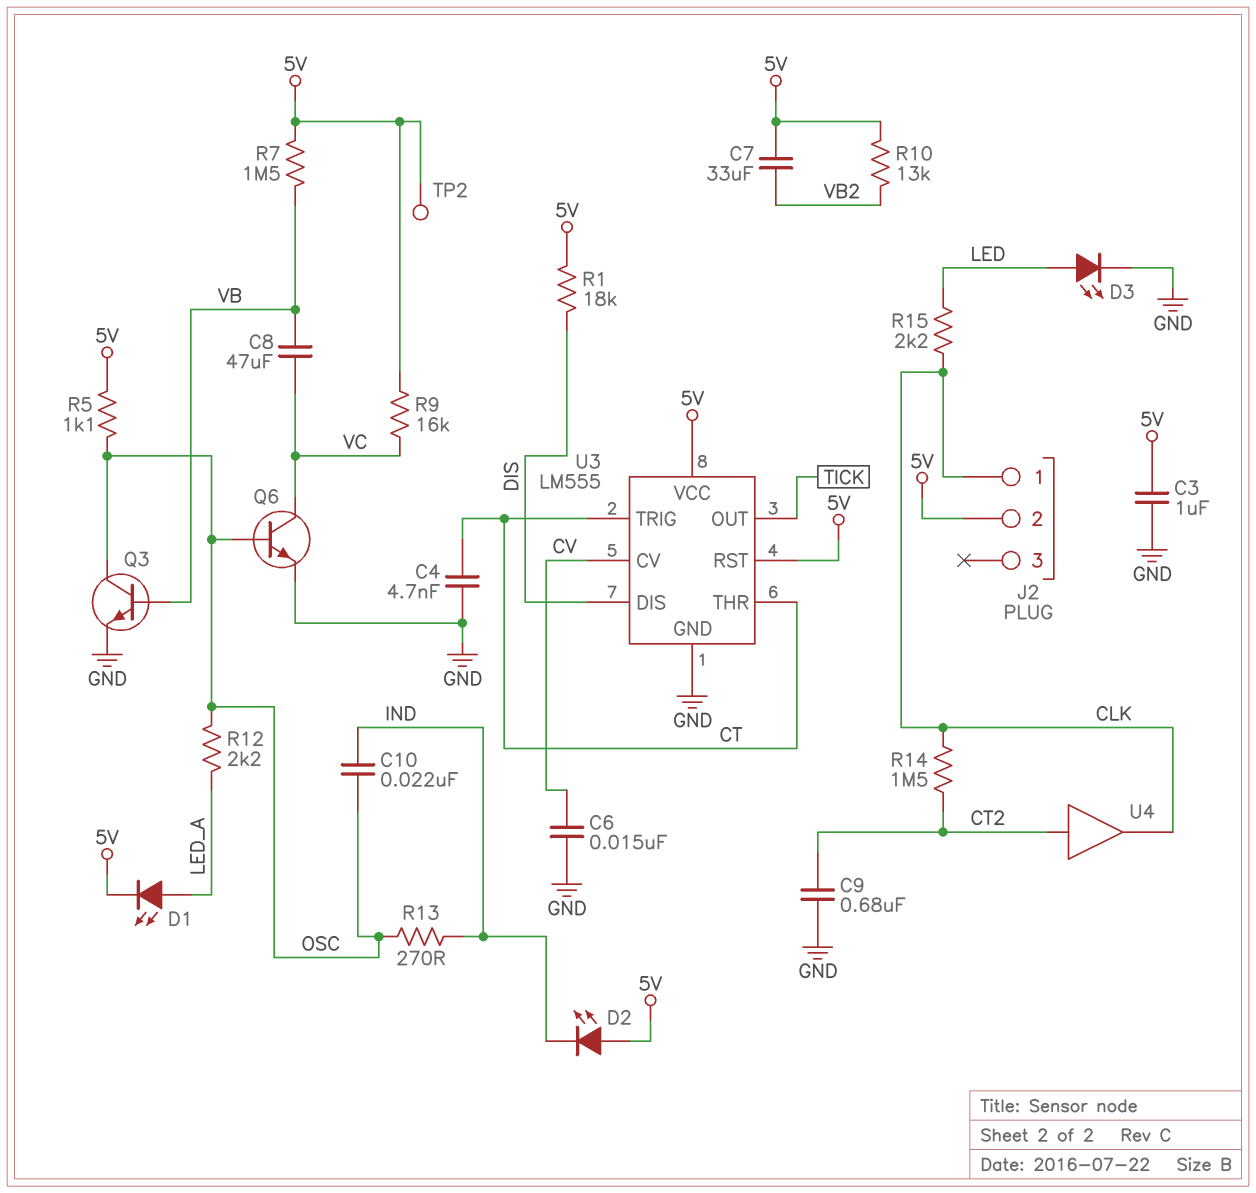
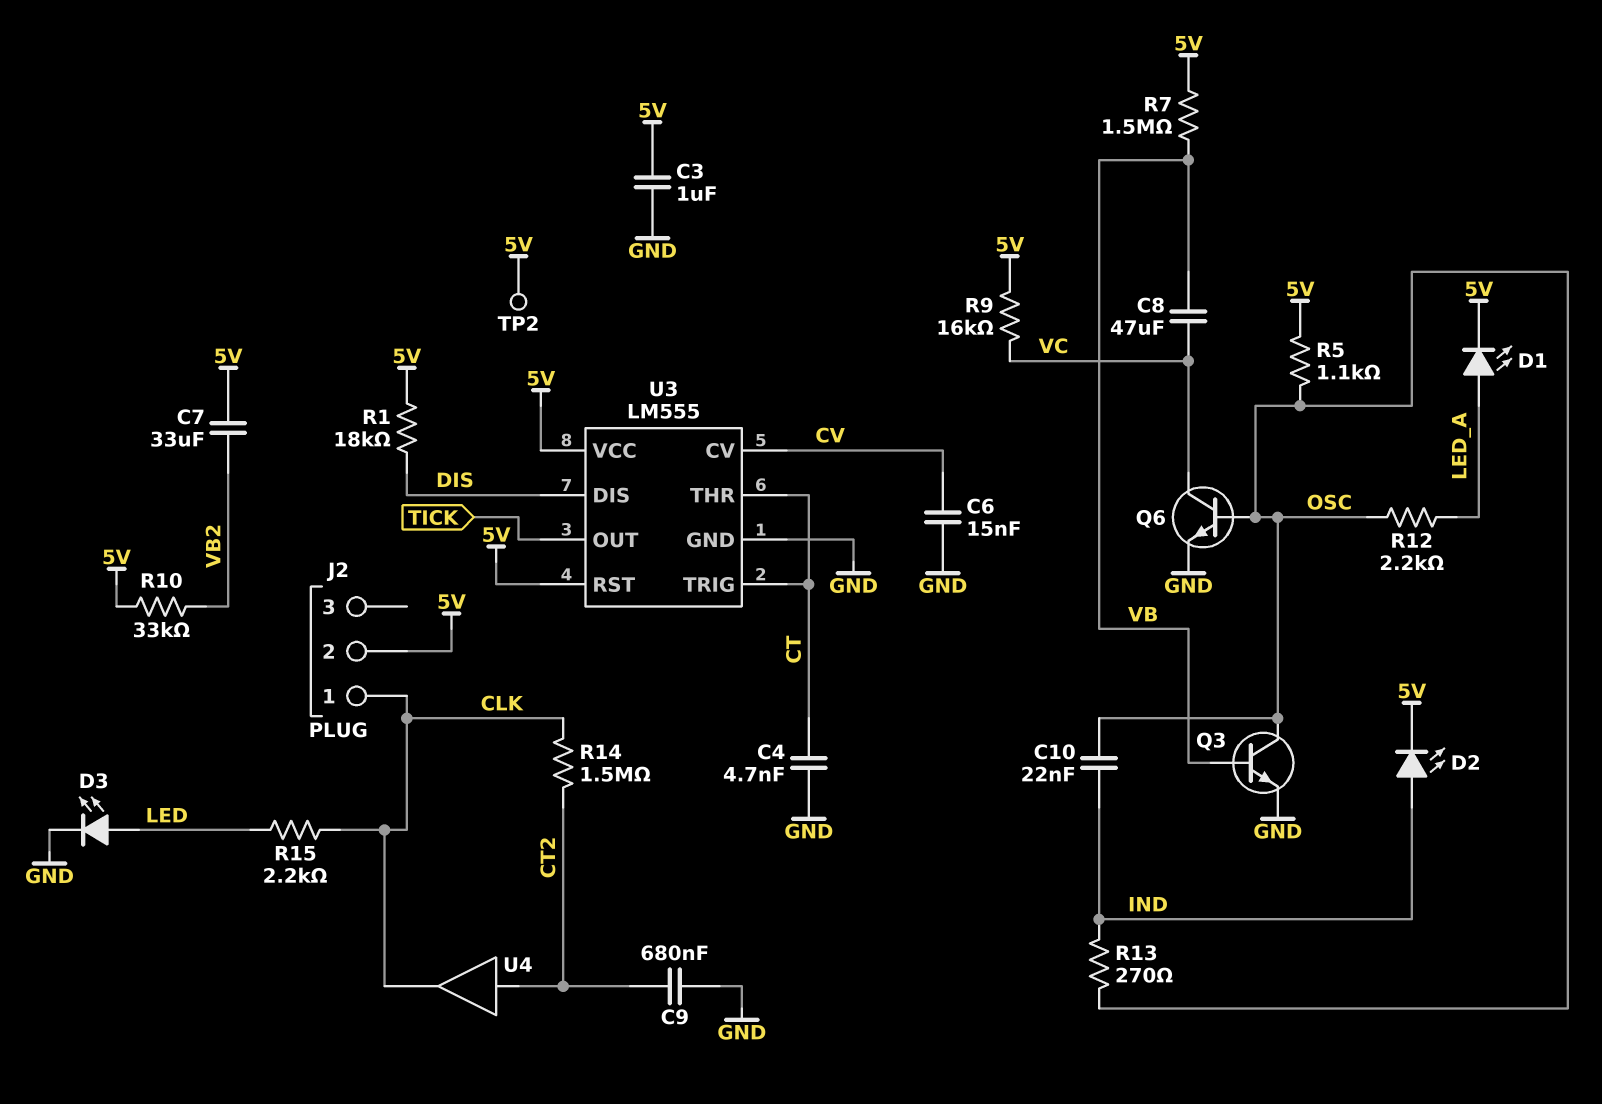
D2: LED (A 5V, K IND) -> LED (A IND, K 5V)
R10: 13k (5V, VB2) -> 33k (5V, VB2)

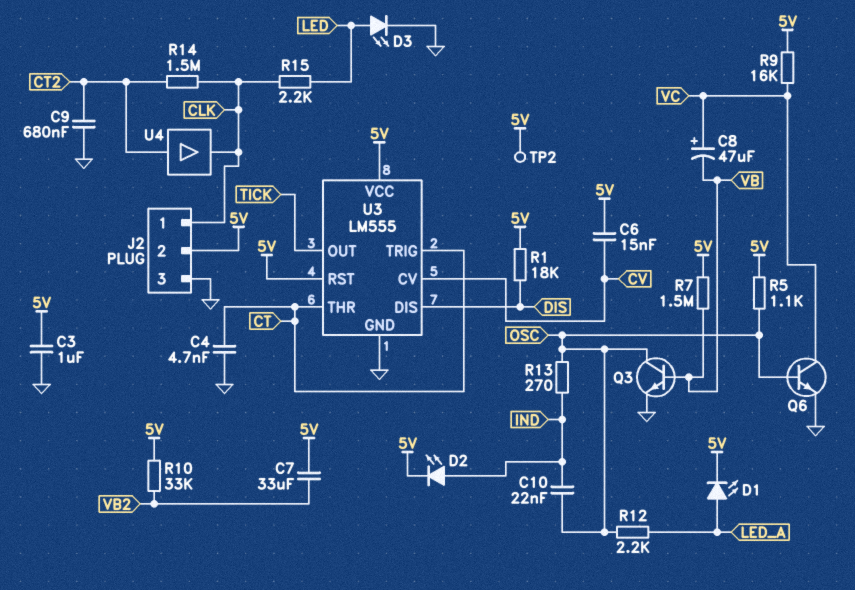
C6: 15nF (CV, GND) -> 15nF (5V, CV)
C8: 47uF (VB, VC) -> 47uF (plus VC, minus VB)
J2 pin 3: none -> GND

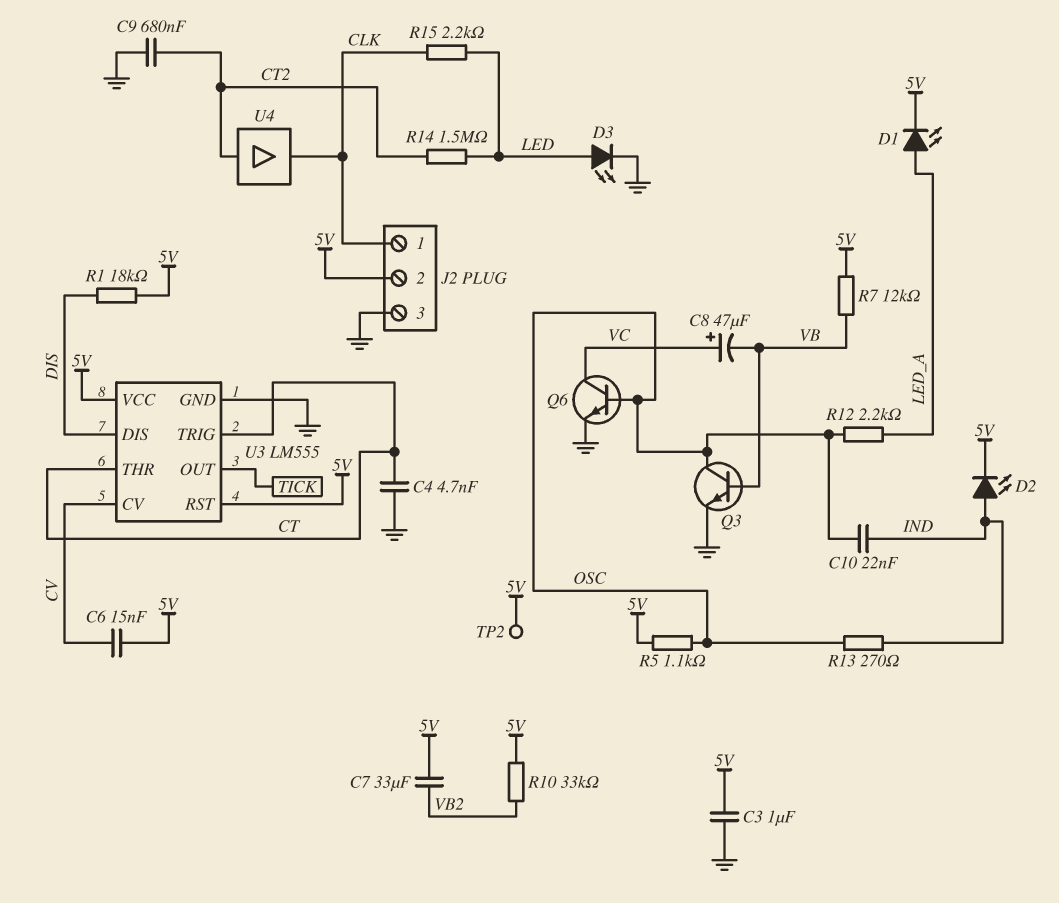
R7: 1.5M (5V, VB) -> 12k (5V, VB)
R9: 16k (5V, VC) -> none
R14: 1.5M (CLK, CT2) -> 1.5M (CT2, LED)

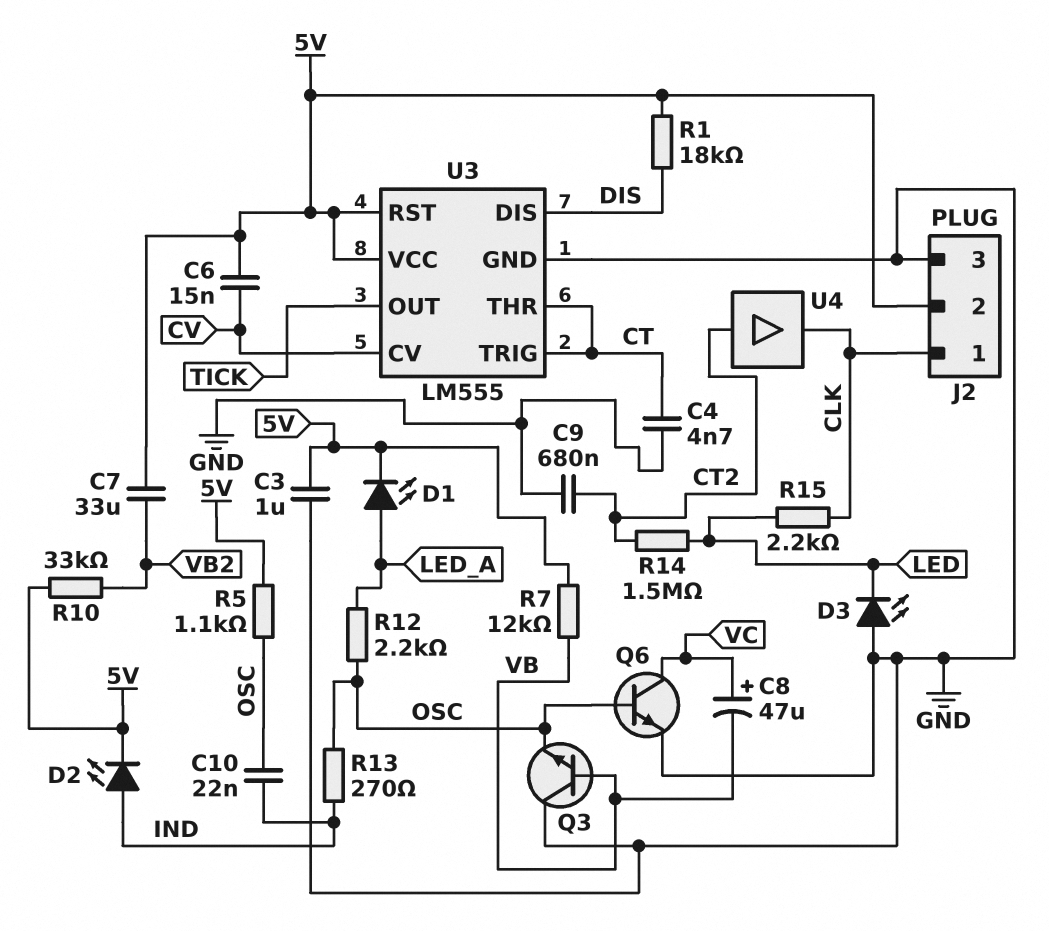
D3: LED (A LED, K GND) -> LED (A GND, K LED)
Q3: NPN (B VB, C OSC, E GND) -> NPN (B VB, C GND, E OSC)
TP2: test point (5V) -> none

